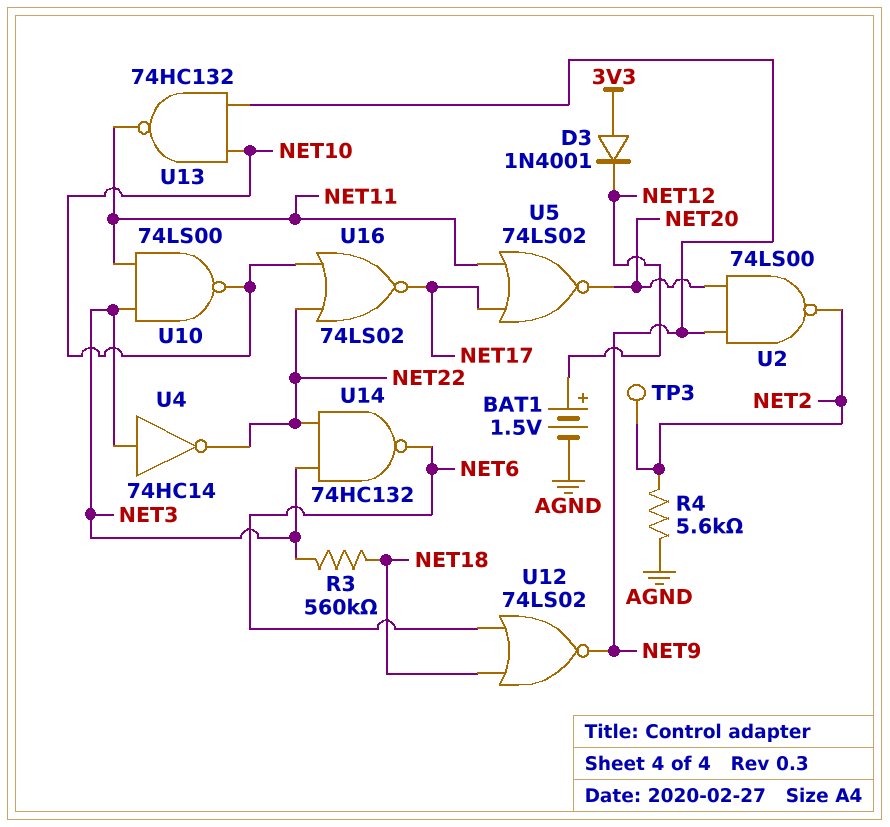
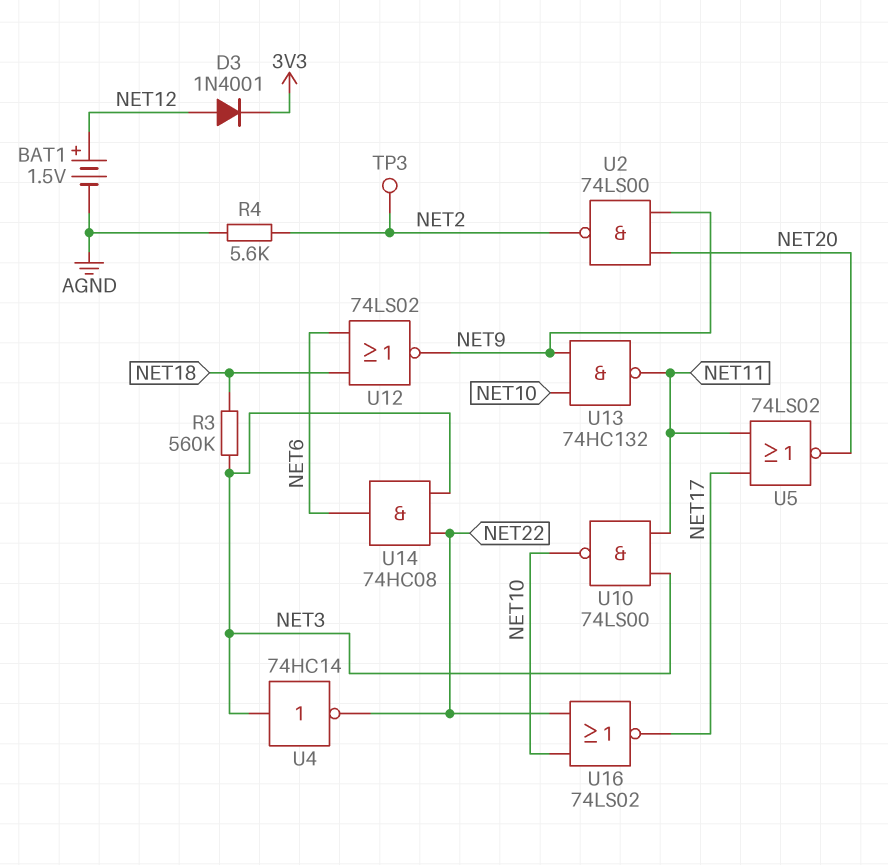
D3: diode 1N4001 (A 3V3, K NET12) -> diode 1N4001 (A NET12, K 3V3)
U14: NAND 74HC132 (in NET3, in NET22, out NET6) -> AND 74HC08 (in NET3, in NET22, out NET6)

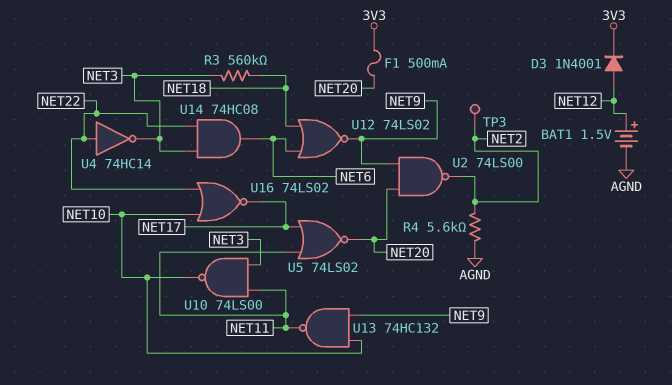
F1: none -> 500mA (3V3, NET20)
U4: NOT 74HC14 (in NET3, out NET22) -> NOT 74HC14 (in NET22, out NET3)

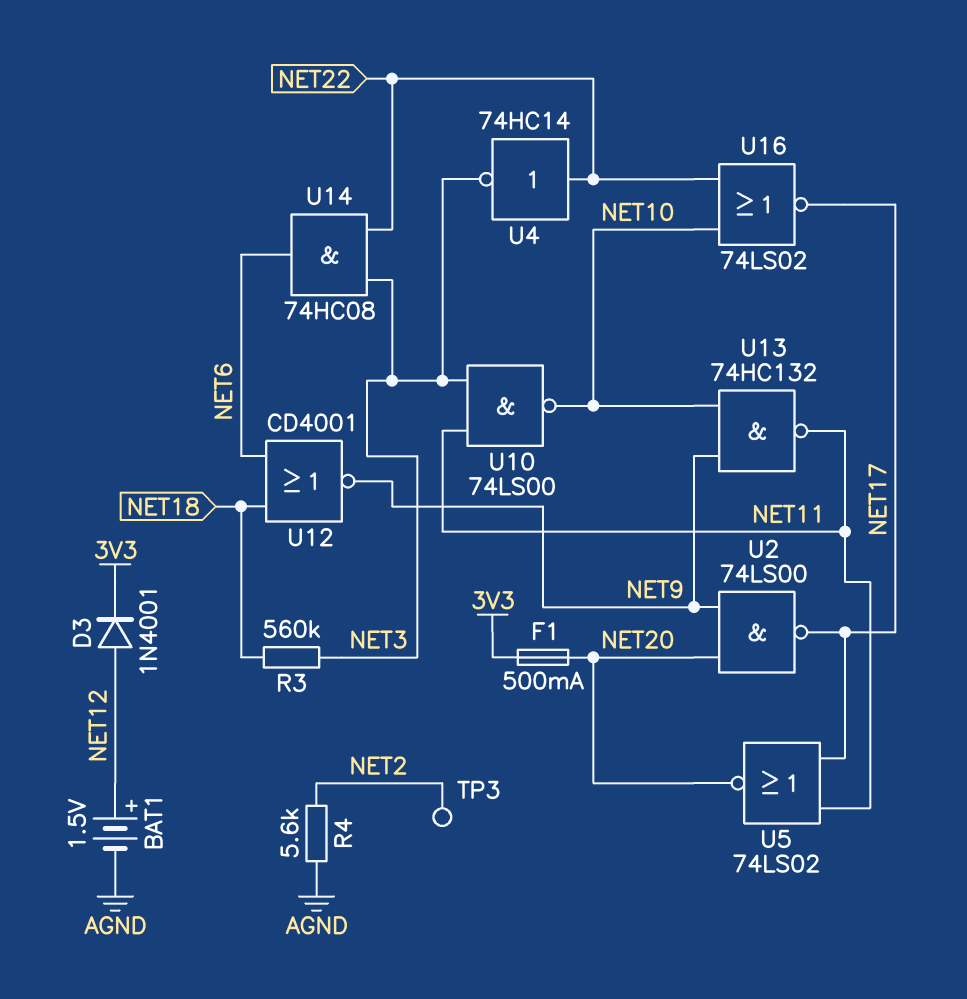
U2: NAND 74LS00 (in NET9, in NET20, out NET2) -> NAND 74LS00 (in NET9, in NET20, out NET17)
U12: NOR 74LS02 (in NET6, in NET18, out NET9) -> NOR CD4001 (in NET6, in NET18, out NET9)

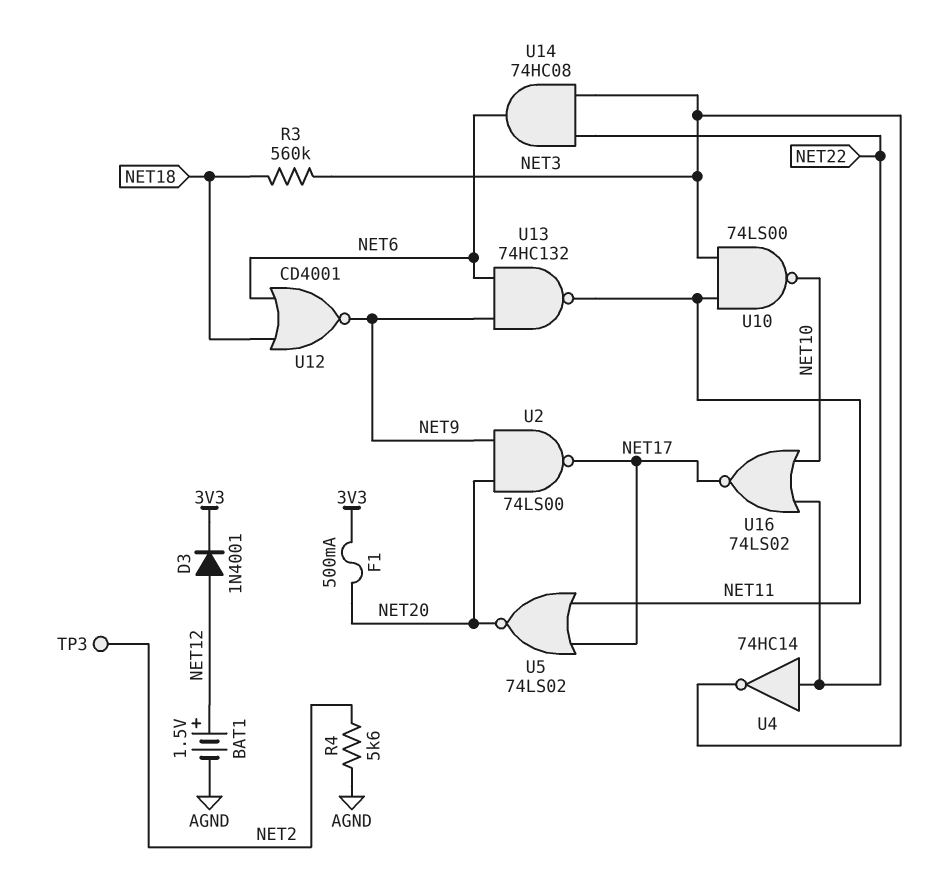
U13: NAND 74HC132 (in NET9, in NET10, out NET11) -> NAND 74HC132 (in NET6, in NET9, out NET11)

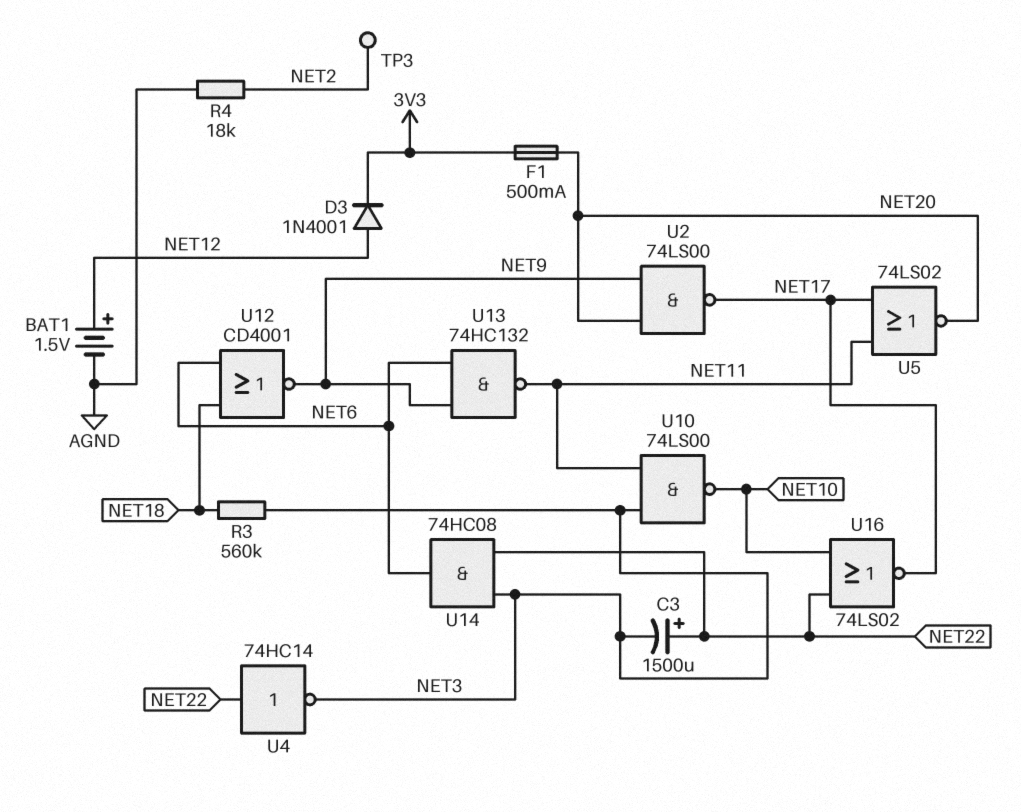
C3: none -> 1500uF (plus NET22, minus NET3)
R4: 5.6k (AGND, NET2) -> 18k (AGND, NET2)

